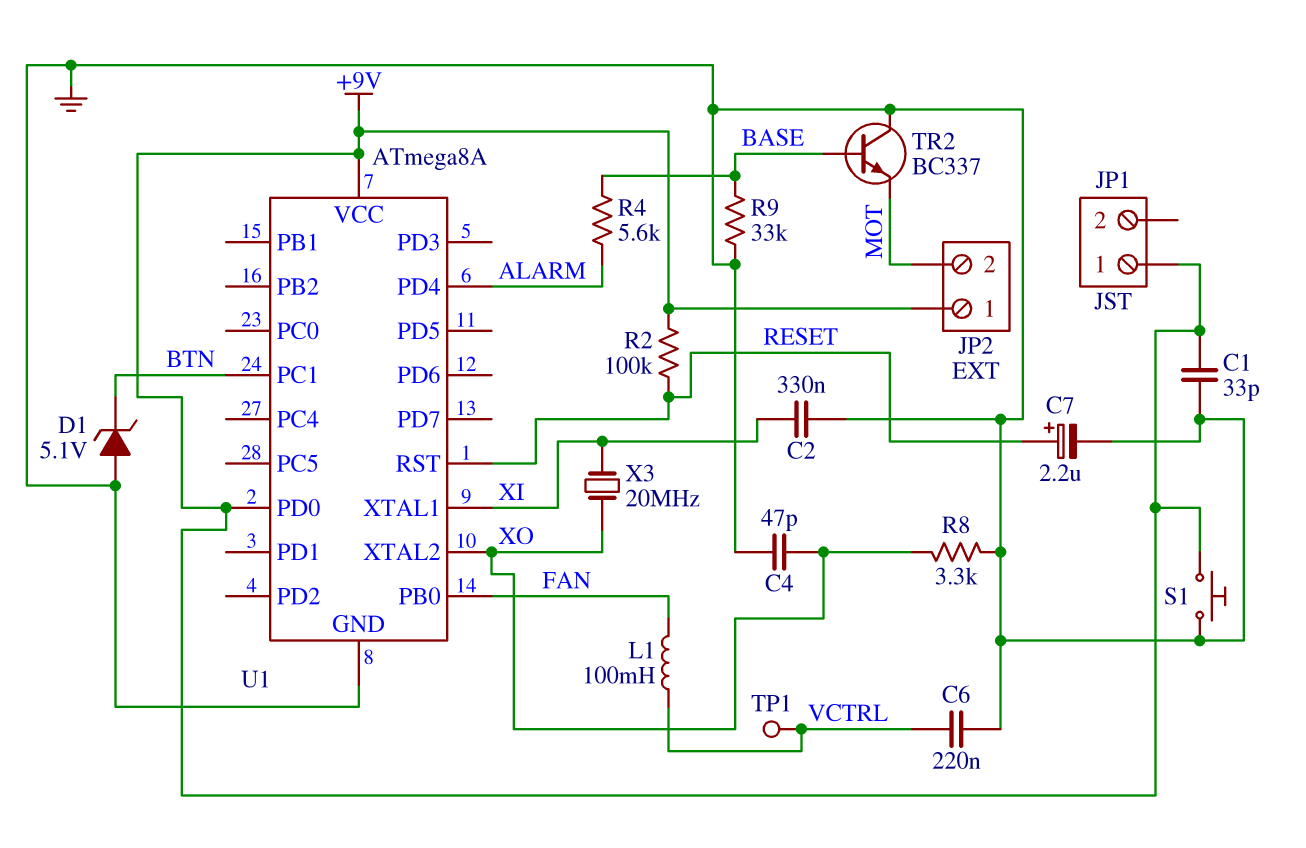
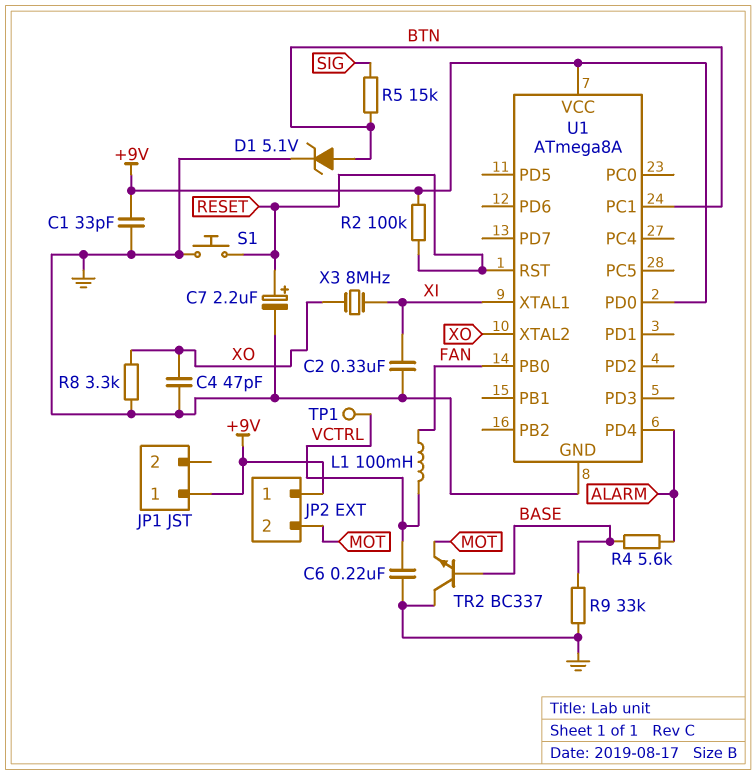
D1: zener 5.1V (A GND, K BTN) -> zener 5.1V (A BTN, K GND)
R5: none -> 15k (BTN, SIG)
S1: button (+9V, GND) -> button (GND, RESET)
X3: 20MHz (XI, XO) -> 8MHz (XI, XO)

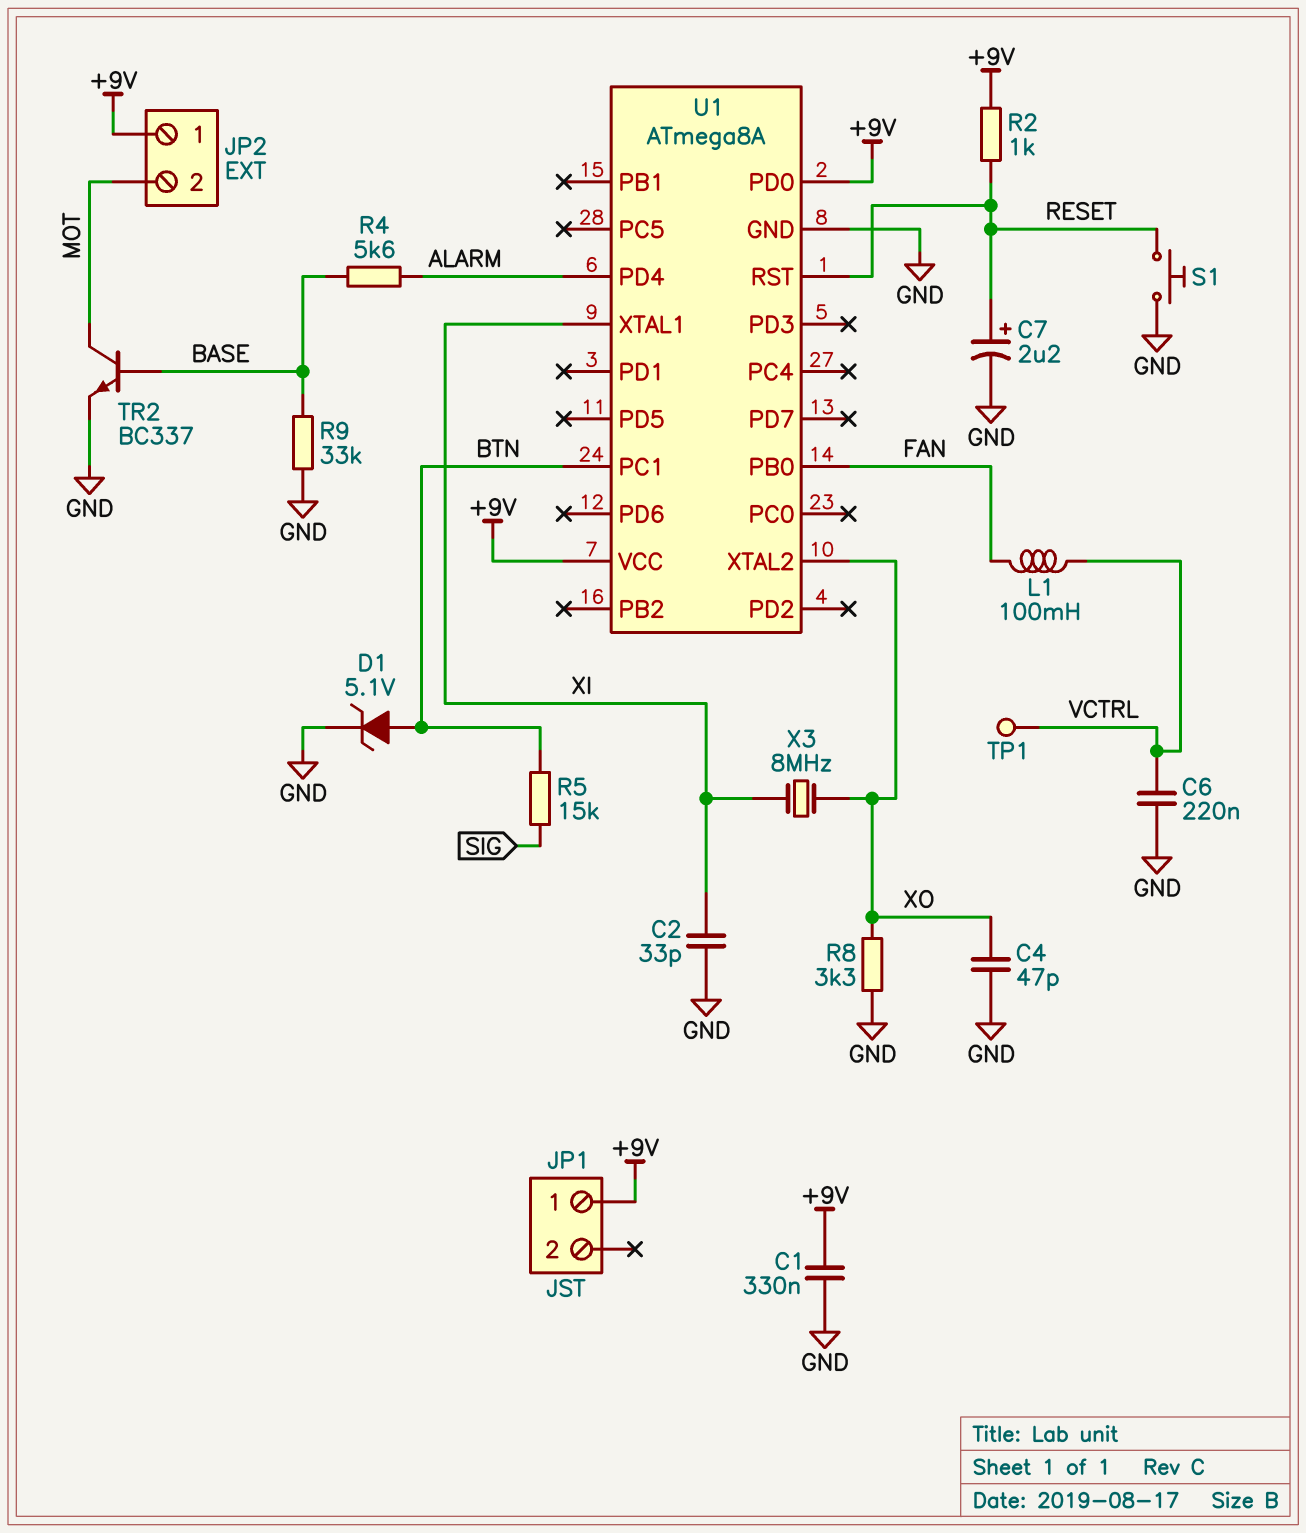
C1: 33pF (+9V, GND) -> 330nF (+9V, GND)
C2: 330nF (GND, XI) -> 33pF (GND, XI)
R2: 100k (+9V, RESET) -> 1k (+9V, RESET)
TR2: NPN BC337 (B BASE, C GND, E MOT) -> NPN BC337 (B BASE, C MOT, E GND)

